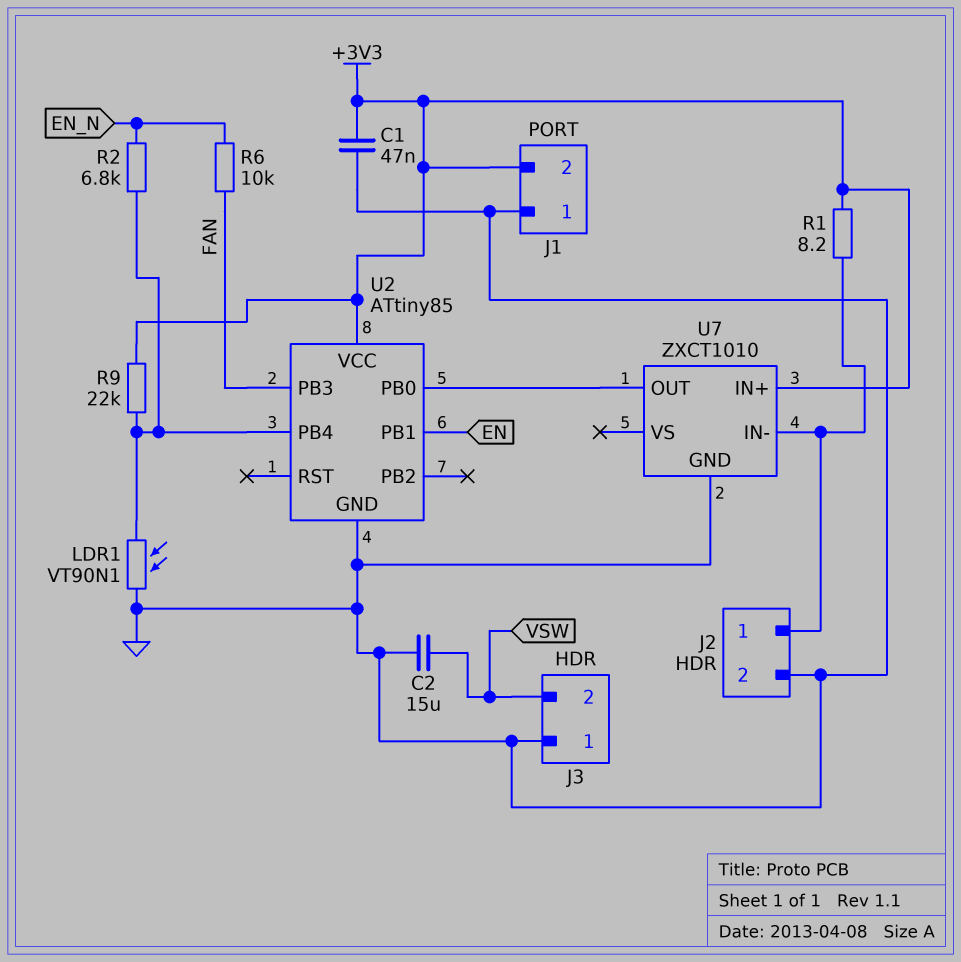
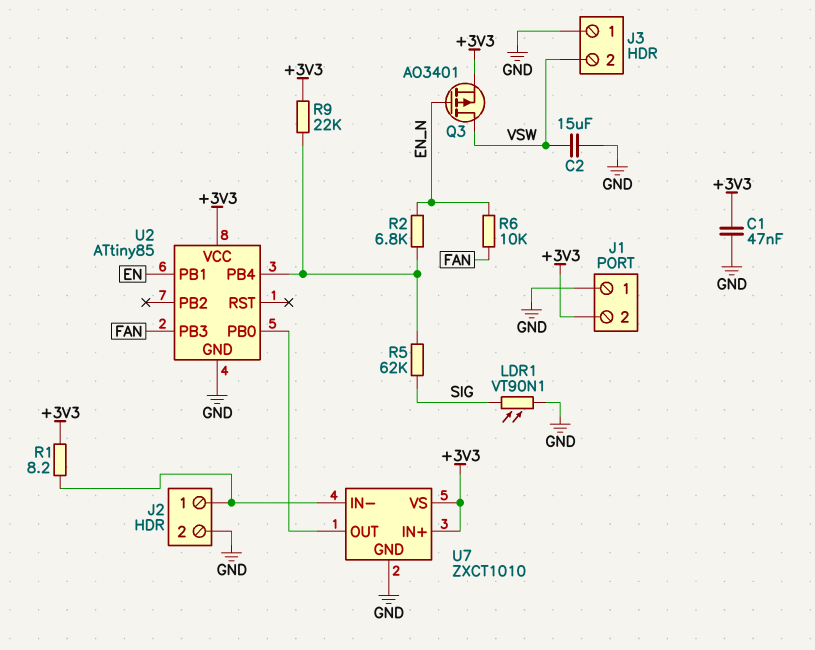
LDR1: VT90N1 (GND, U2/PB4) -> VT90N1 (GND, SIG)
Q3: none -> PMOS AO3401 (G EN_N, D VSW, S +3V3)
R5: none -> 62k (SIG, U2/PB4)
U7 pin VS: none -> +3V3

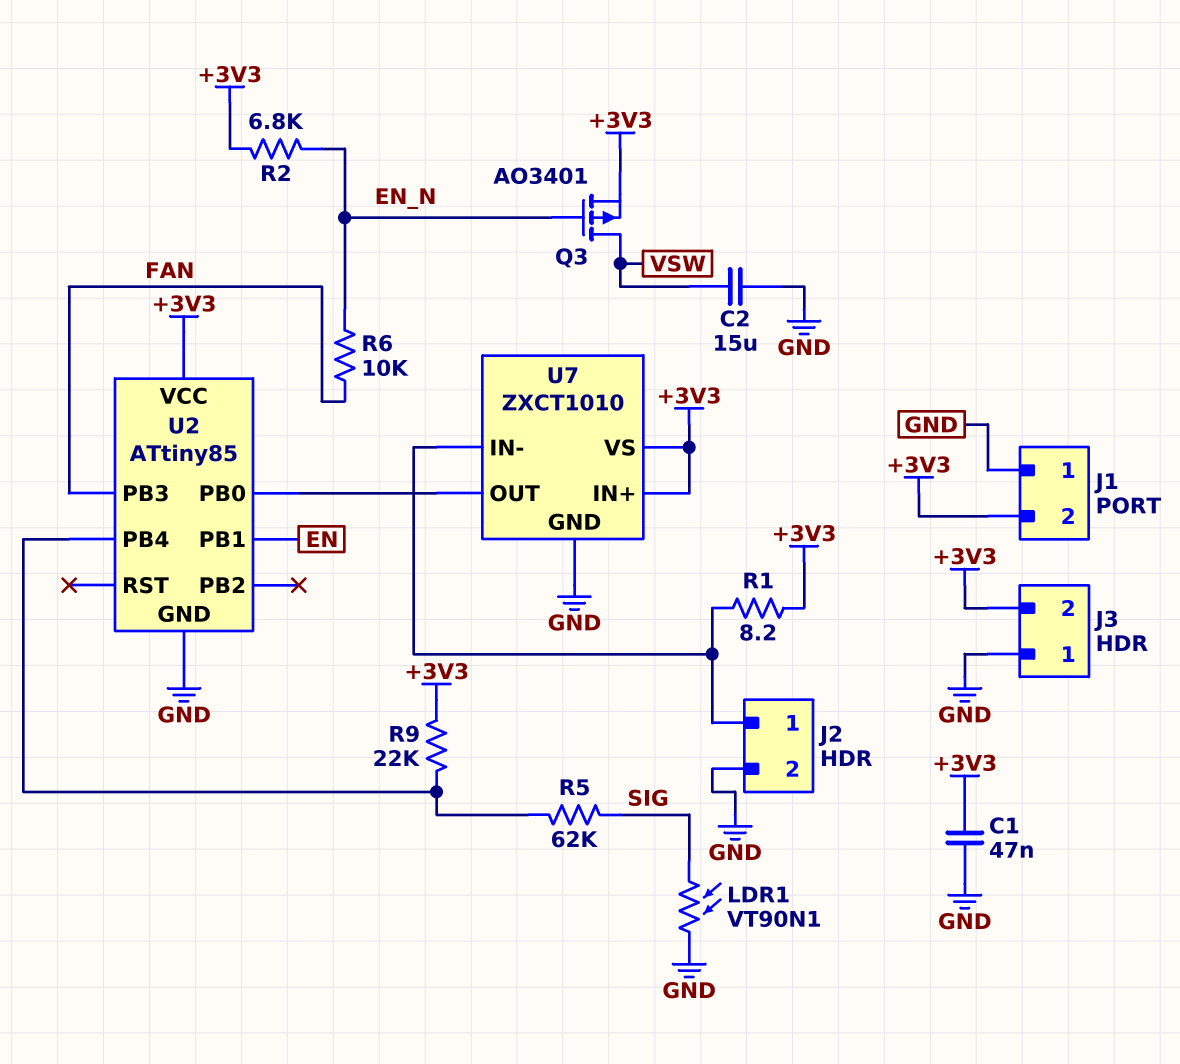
J3 pin 2: VSW -> +3V3
R2: 6.8k (EN_N, U2/PB4) -> 6.8k (+3V3, EN_N)

